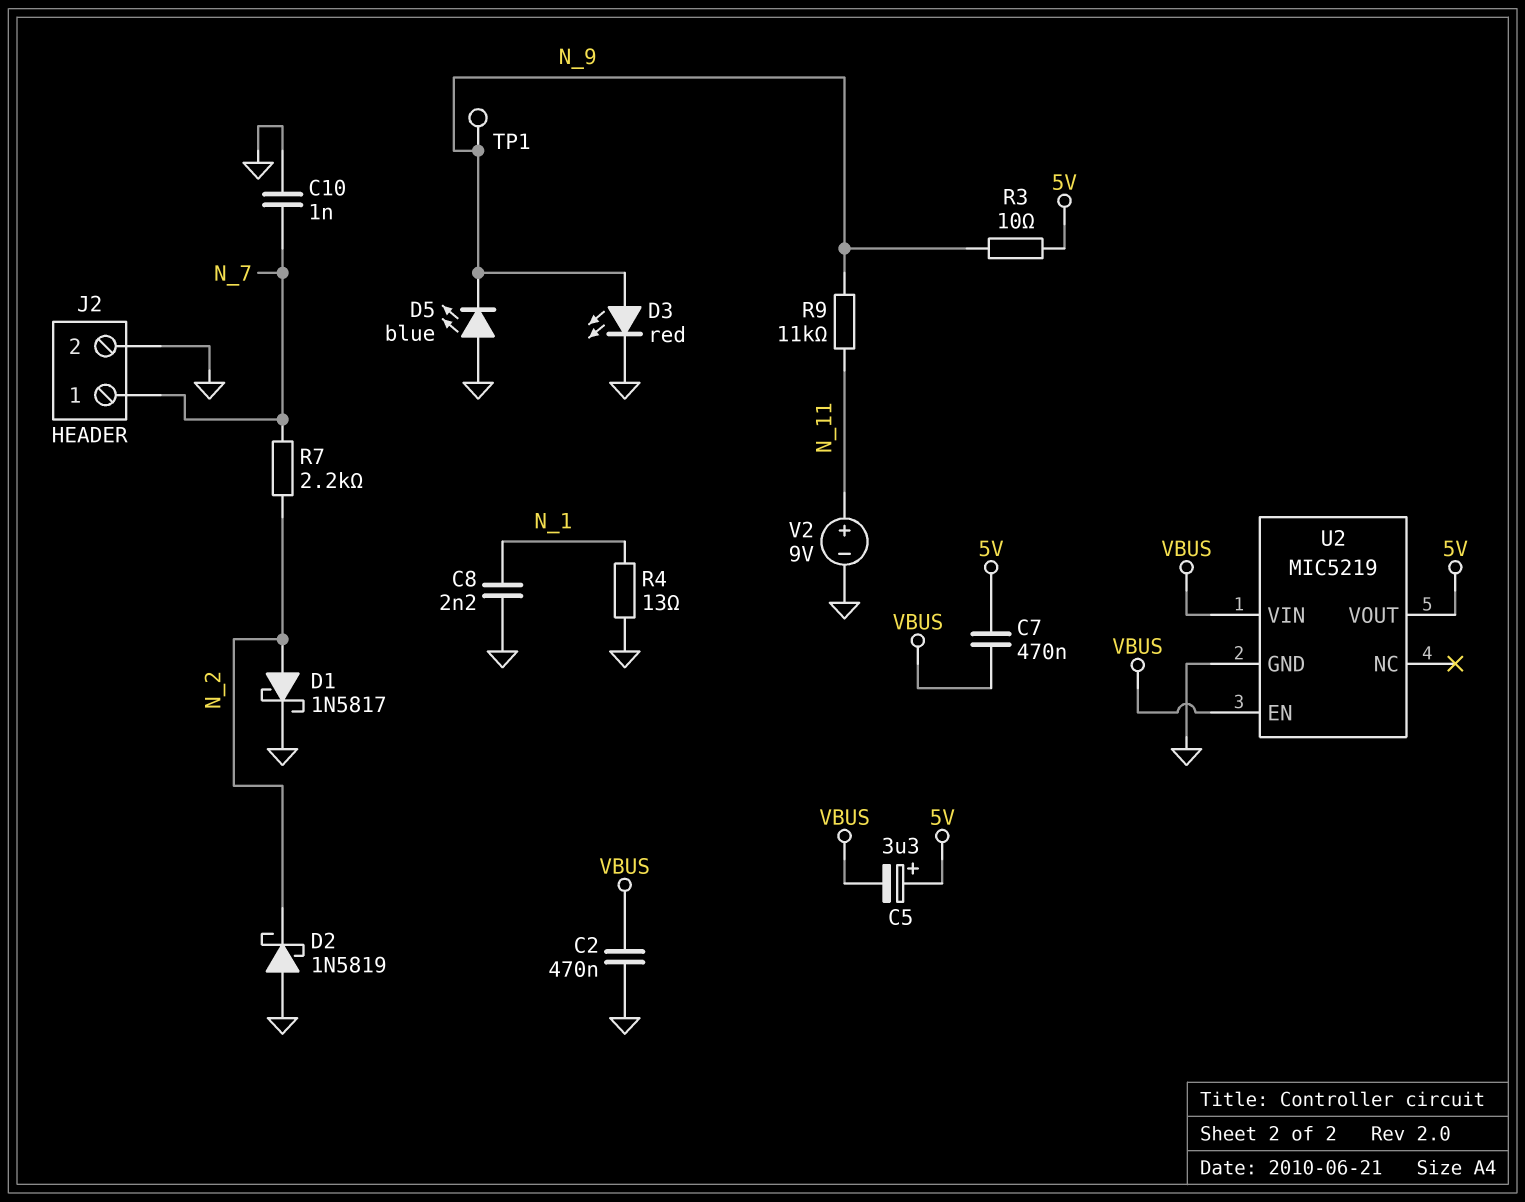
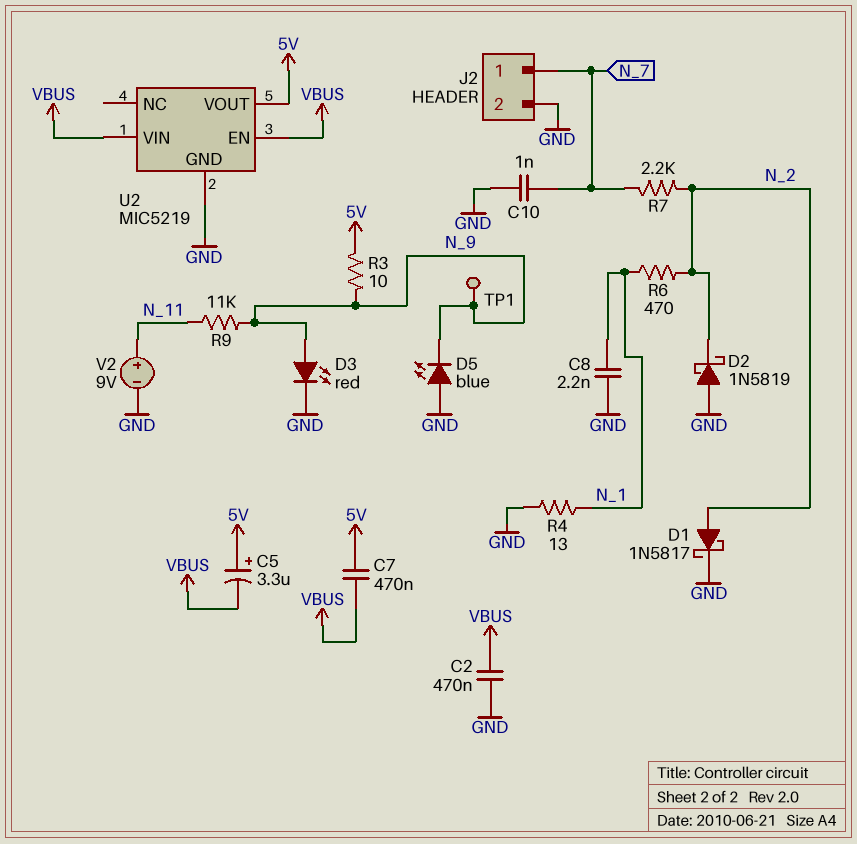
R6: none -> 470 (N_1, N_2)

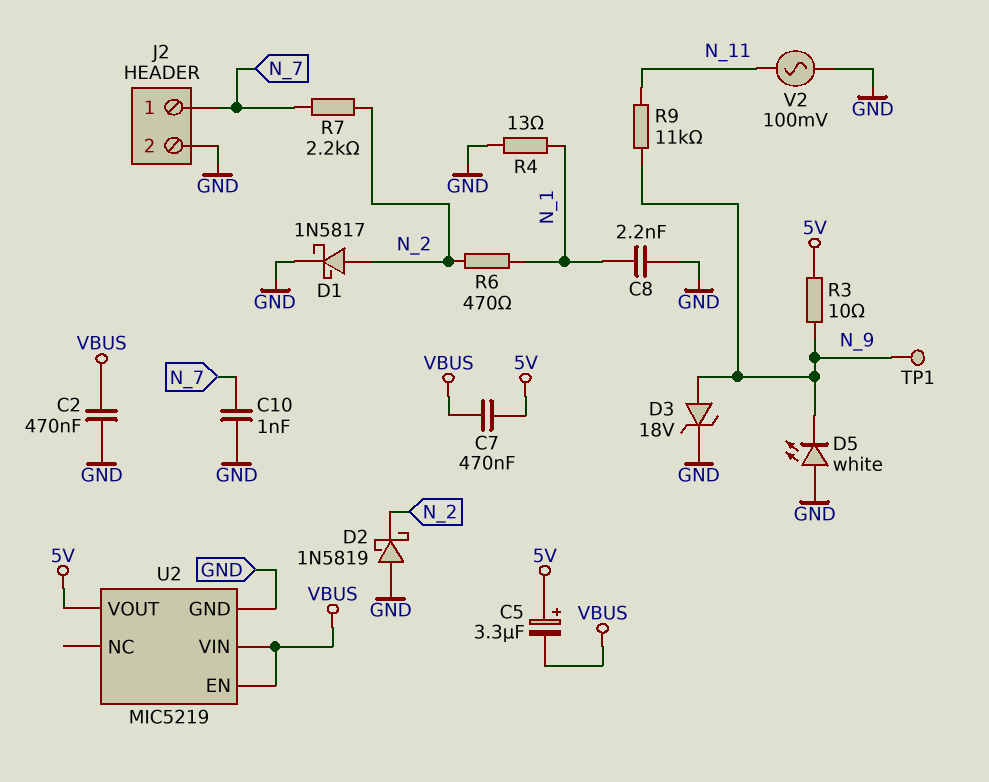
D3: LED red (A N_9, K GND) -> zener 18V (A N_9, K GND)
D5: LED blue (A GND, K N_9) -> LED white (A GND, K N_9)
V2: 9V (plus N_11, minus GND) -> AC 100mV (GND, N_11)

